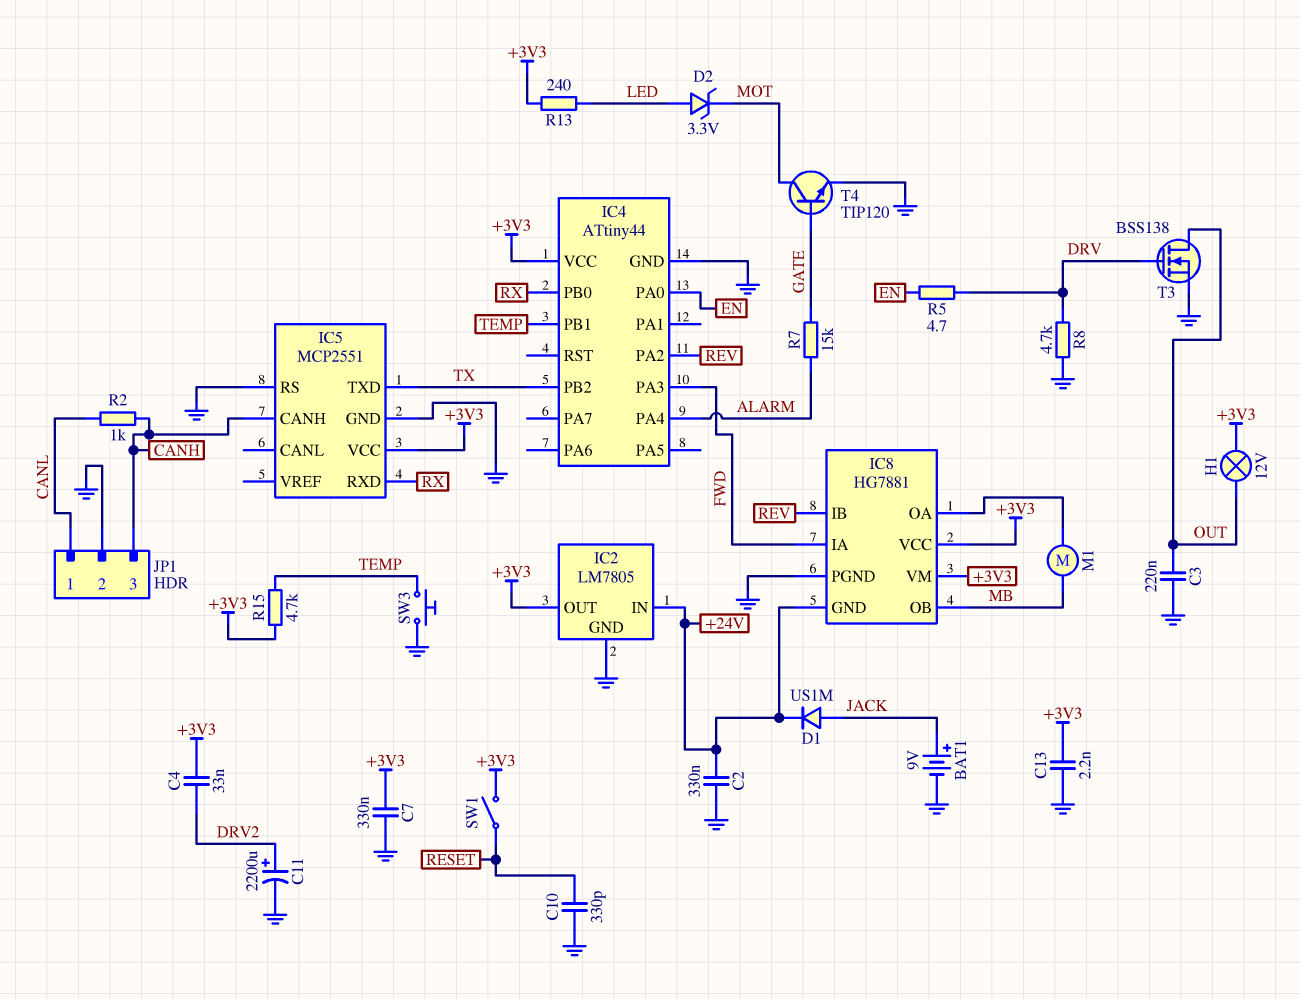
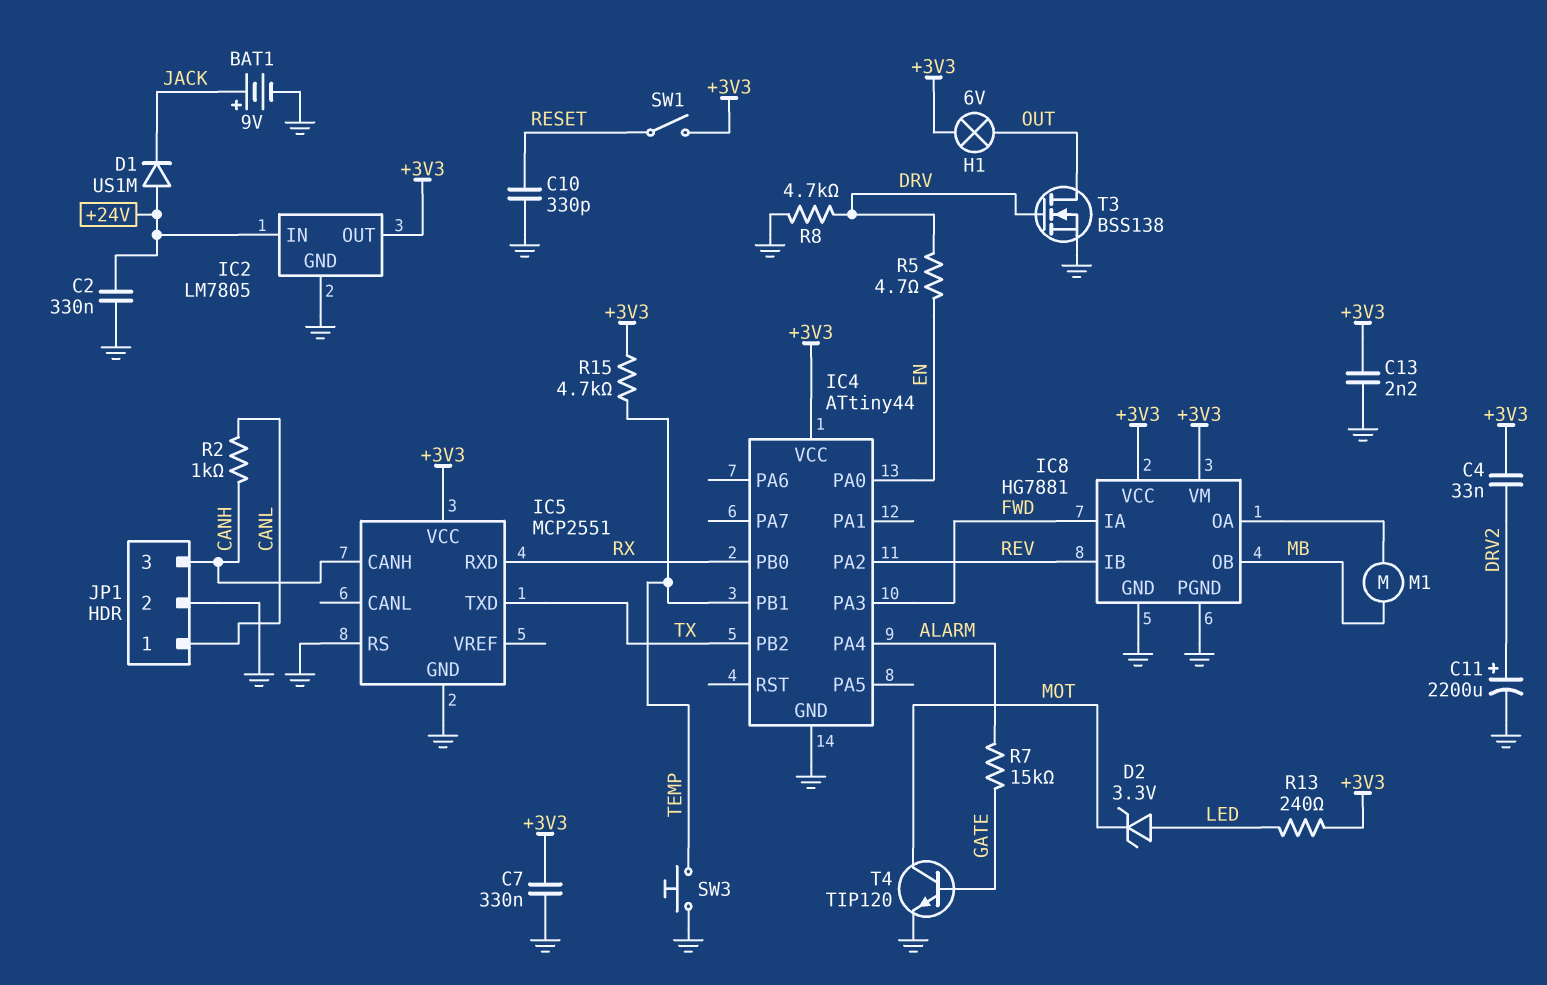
C3: 220nF (GND, OUT) -> none
D1: diode US1M (A JACK, K +24V) -> diode US1M (A +24V, K JACK)
H1: lamp 12V (+3V3, OUT) -> lamp 6V (+3V3, OUT)
IC8 pin GND: +24V -> GND

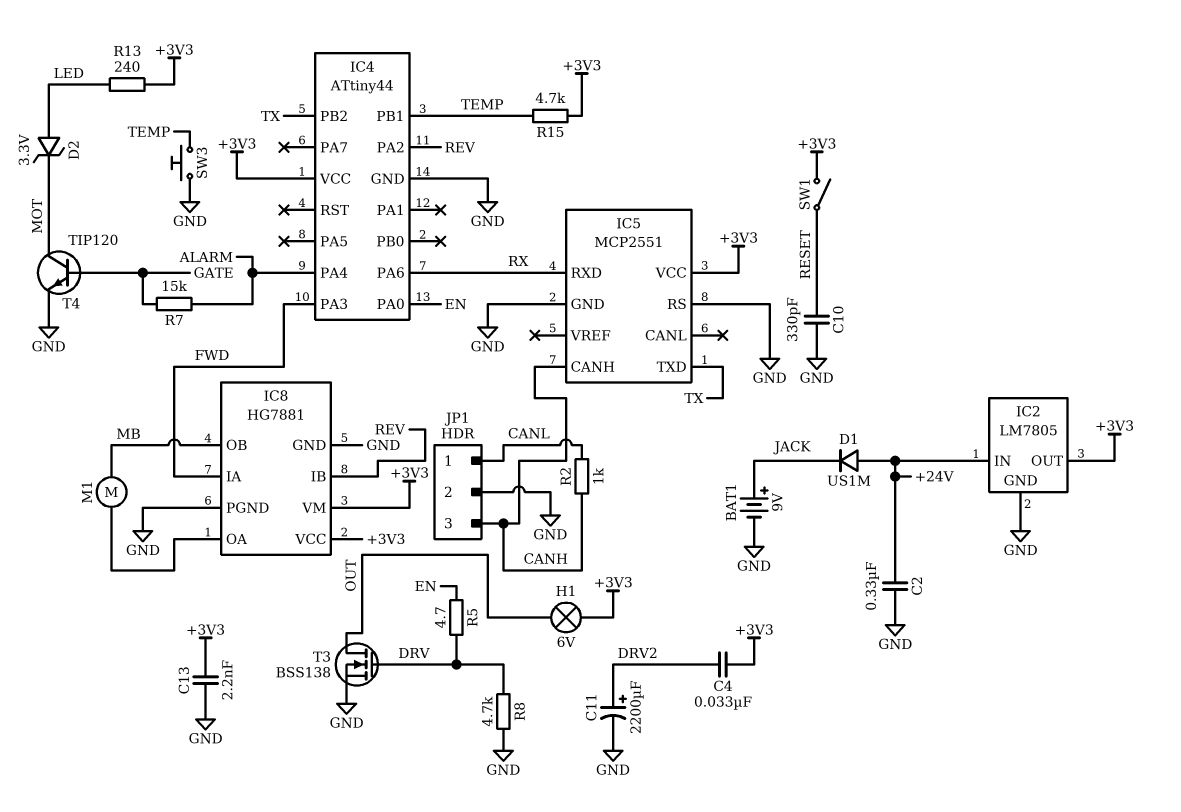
C7: 330nF (+3V3, GND) -> none
IC4 pin PA6: none -> RX
IC4 pin PB0: RX -> none

